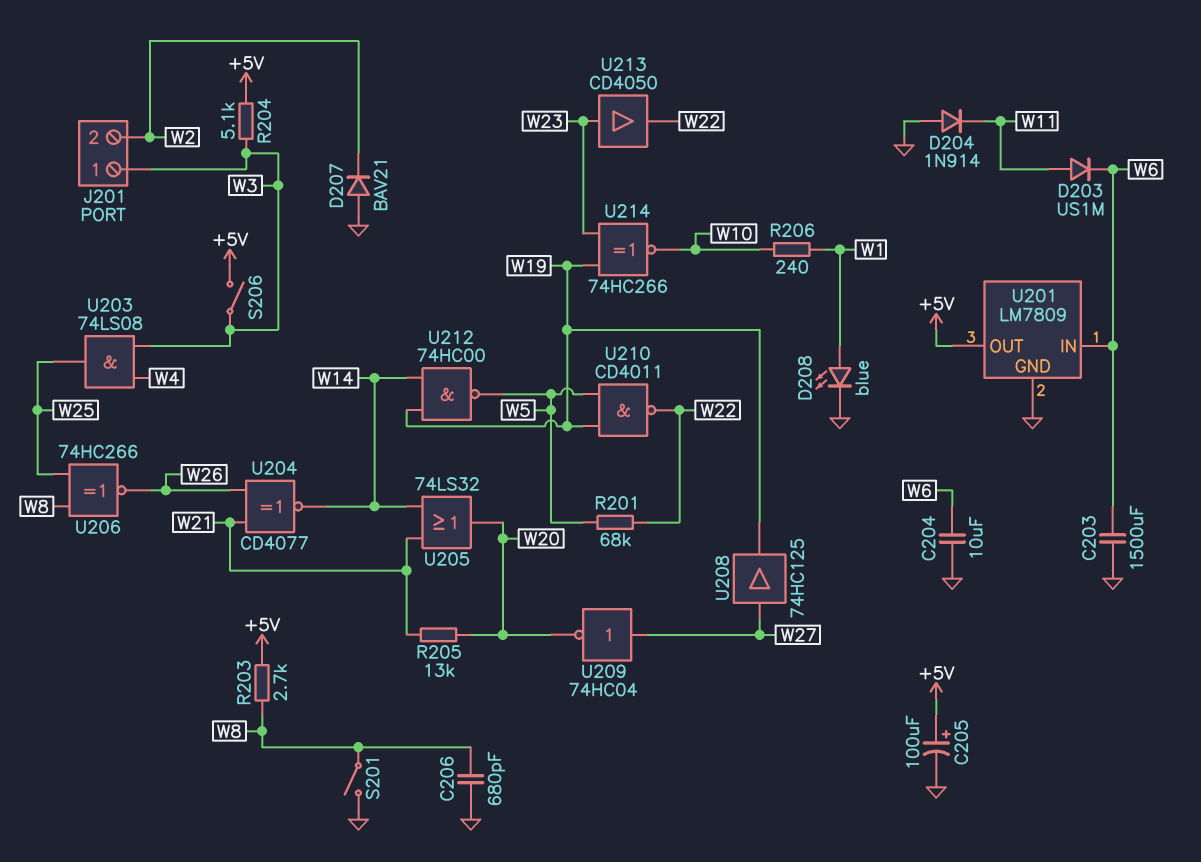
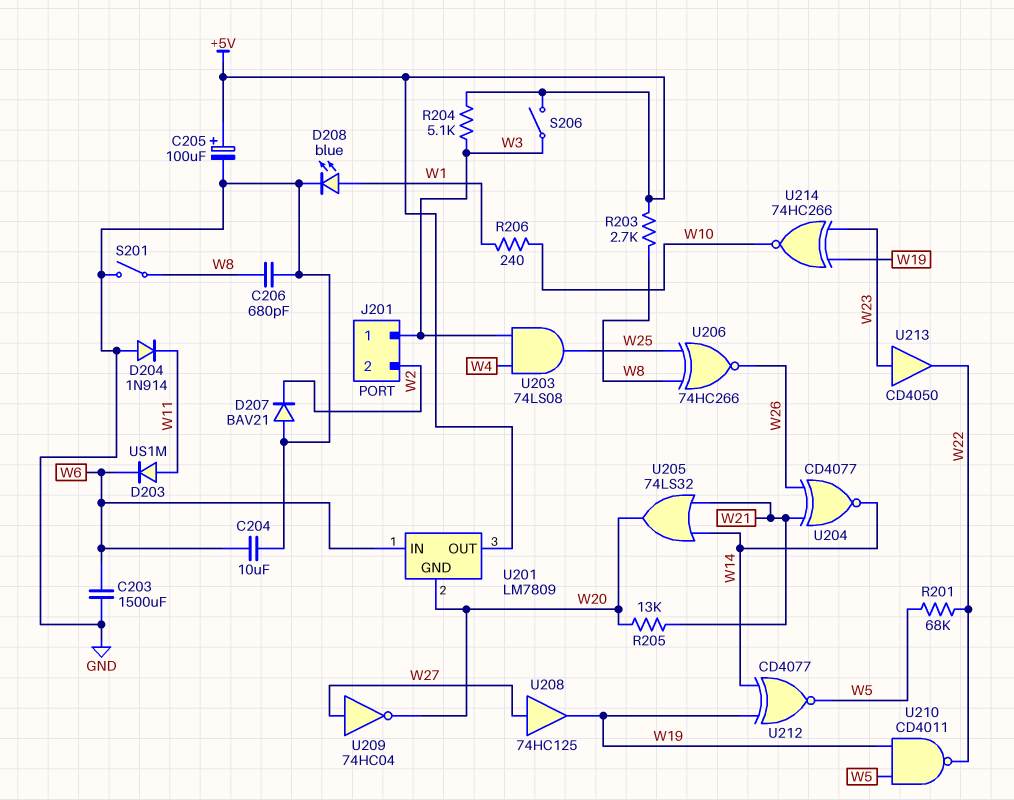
U201 pin GND: GND -> W20
U212: NAND 74HC00 (in W14, in W19, out W5) -> XNOR CD4077 (in W14, in W19, out W5)

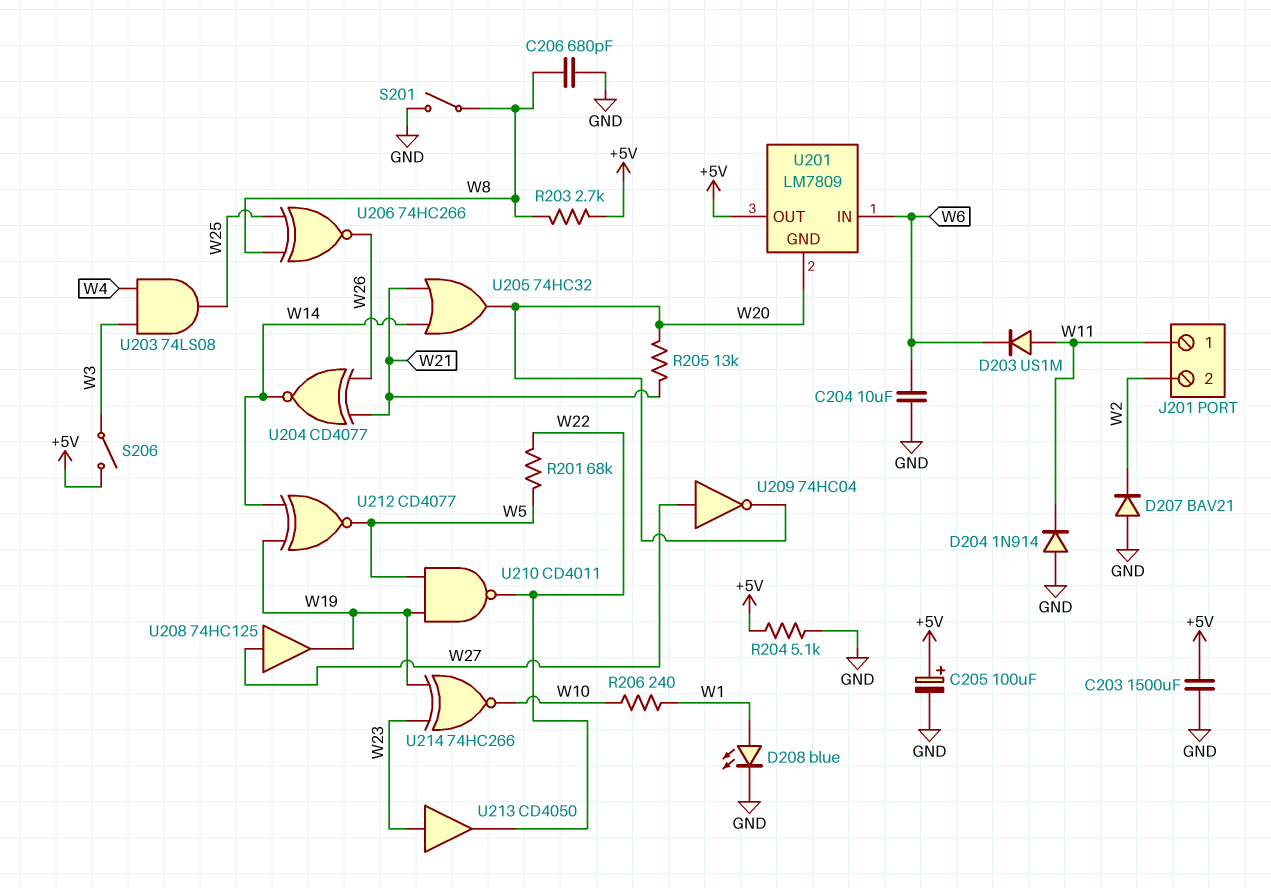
C203: 1500uF (GND, W6) -> 1500uF (+5V, GND)
J201 pin 1: W3 -> W11
R204: 5.1k (+5V, W3) -> 5.1k (+5V, GND)
U205: OR 74LS32 (in W14, in W21, out W20) -> OR 74HC32 (in W14, in W21, out W20)

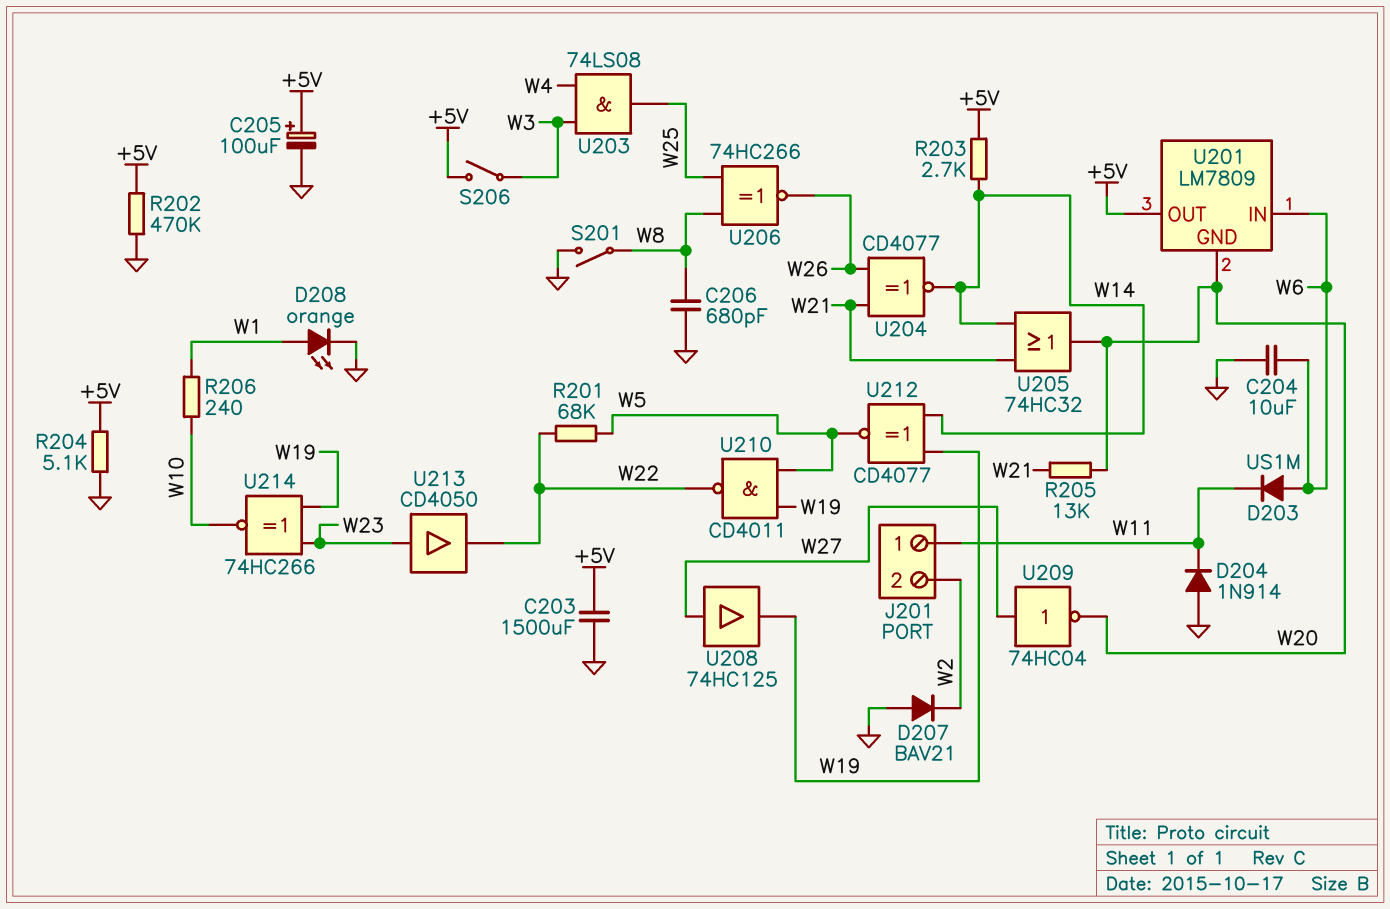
D203: diode US1M (A W11, K W6) -> diode US1M (A W6, K W11)
D208: LED blue (A W1, K GND) -> LED orange (A W1, K GND)
R202: none -> 470k (+5V, GND)
R203: 2.7k (+5V, W8) -> 2.7k (+5V, W14)

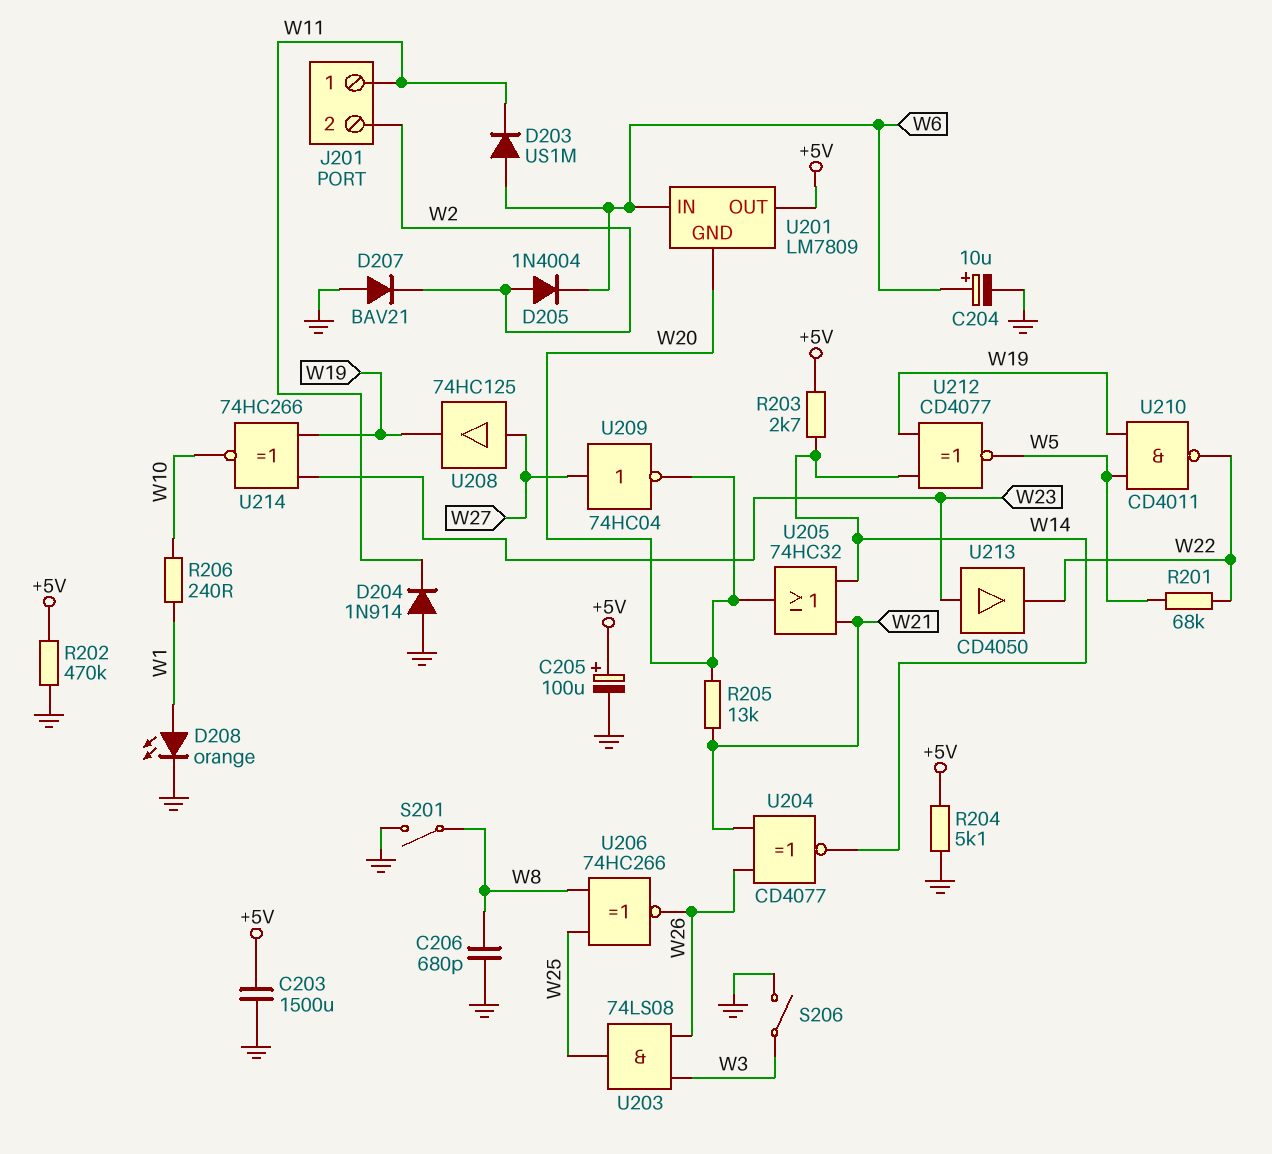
C204: 10uF (GND, W6) -> 10uF (plus W6, minus GND)
D205: none -> diode 1N4004 (A W2, K W6)
S206: switch (+5V, W3) -> switch (GND, W3)
U203: AND 74LS08 (in W3, in W4, out W25) -> AND 74LS08 (in W3, in W26, out W25)

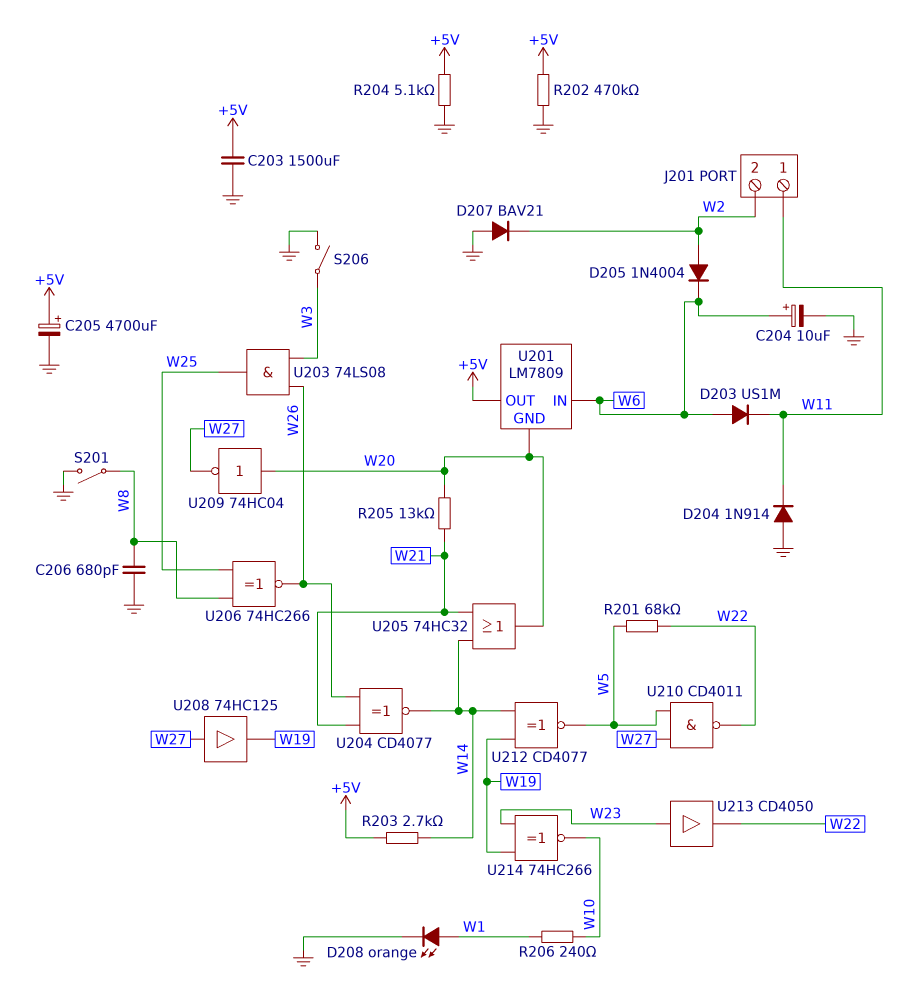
C205: 100uF (plus +5V, minus GND) -> 4700uF (plus +5V, minus GND)
U209: NOT 74HC04 (in W27, out W20) -> NOT 74HC04 (in W20, out W27)
U210: NAND CD4011 (in W5, in W19, out W22) -> NAND CD4011 (in W5, in W27, out W22)

